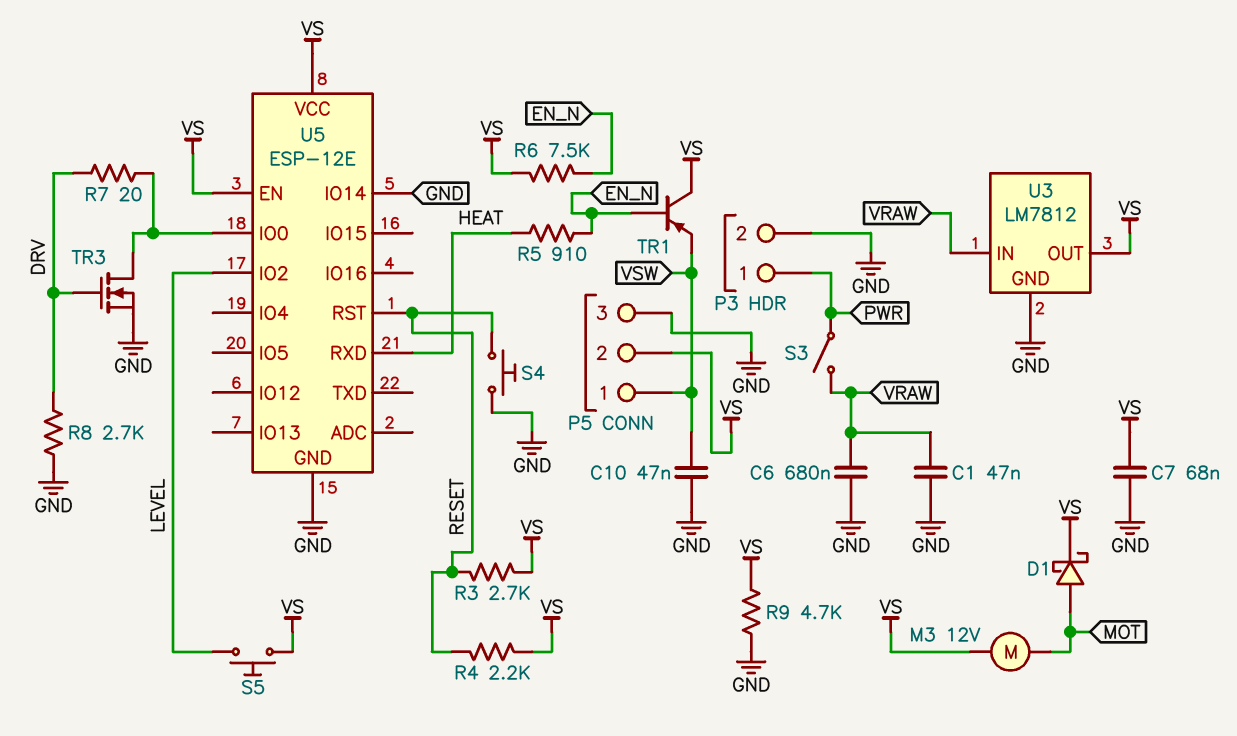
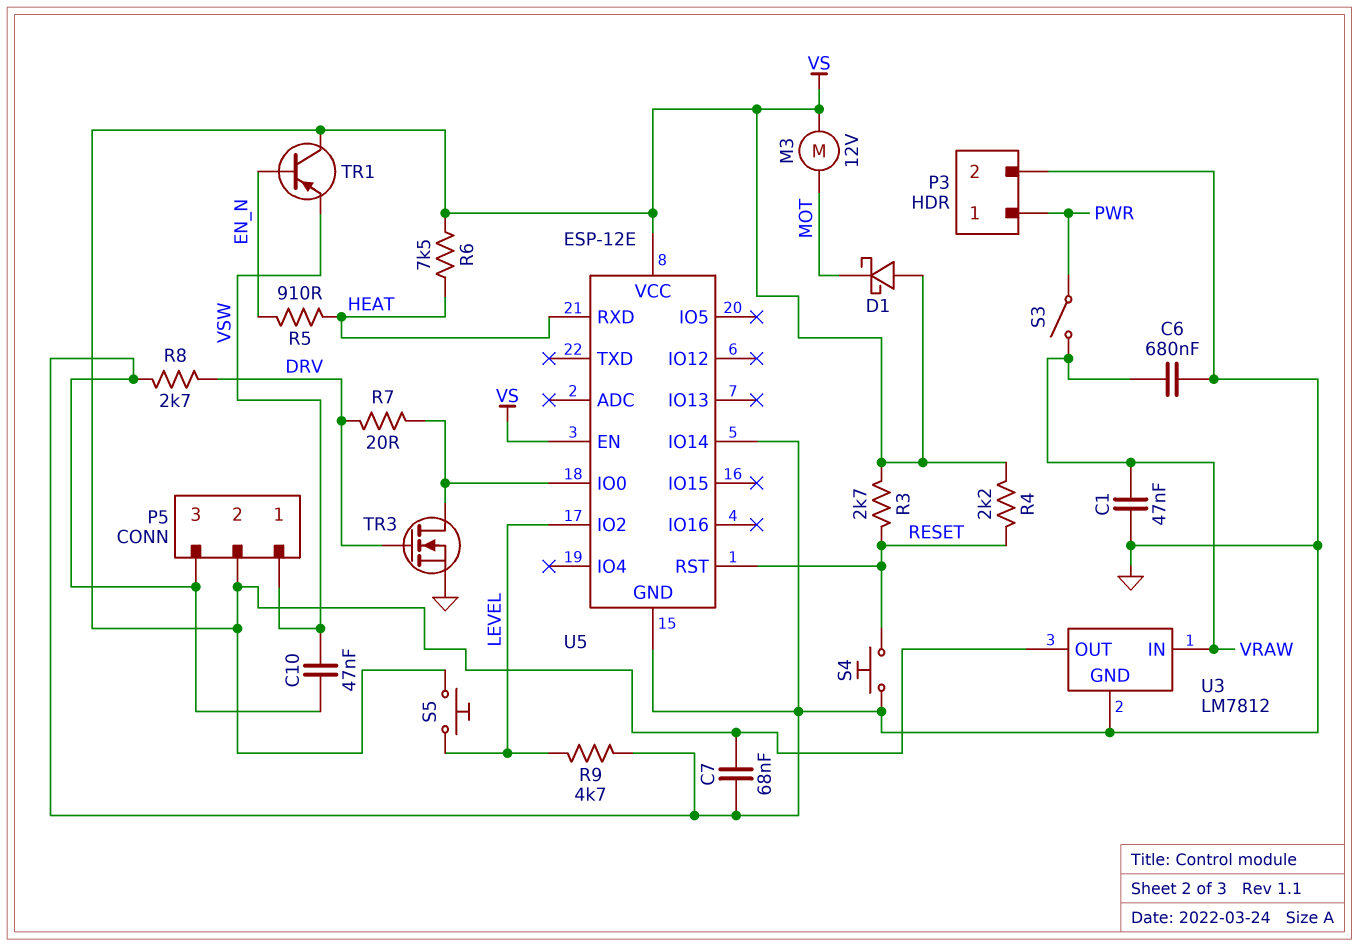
D1: schottky (A MOT, K VS) -> schottky (A VS, K MOT)
R6: 7.5k (EN_N, VS) -> 7.5k (HEAT, VS)
R9: 4.7k (GND, VS) -> 4.7k (GND, LEVEL)

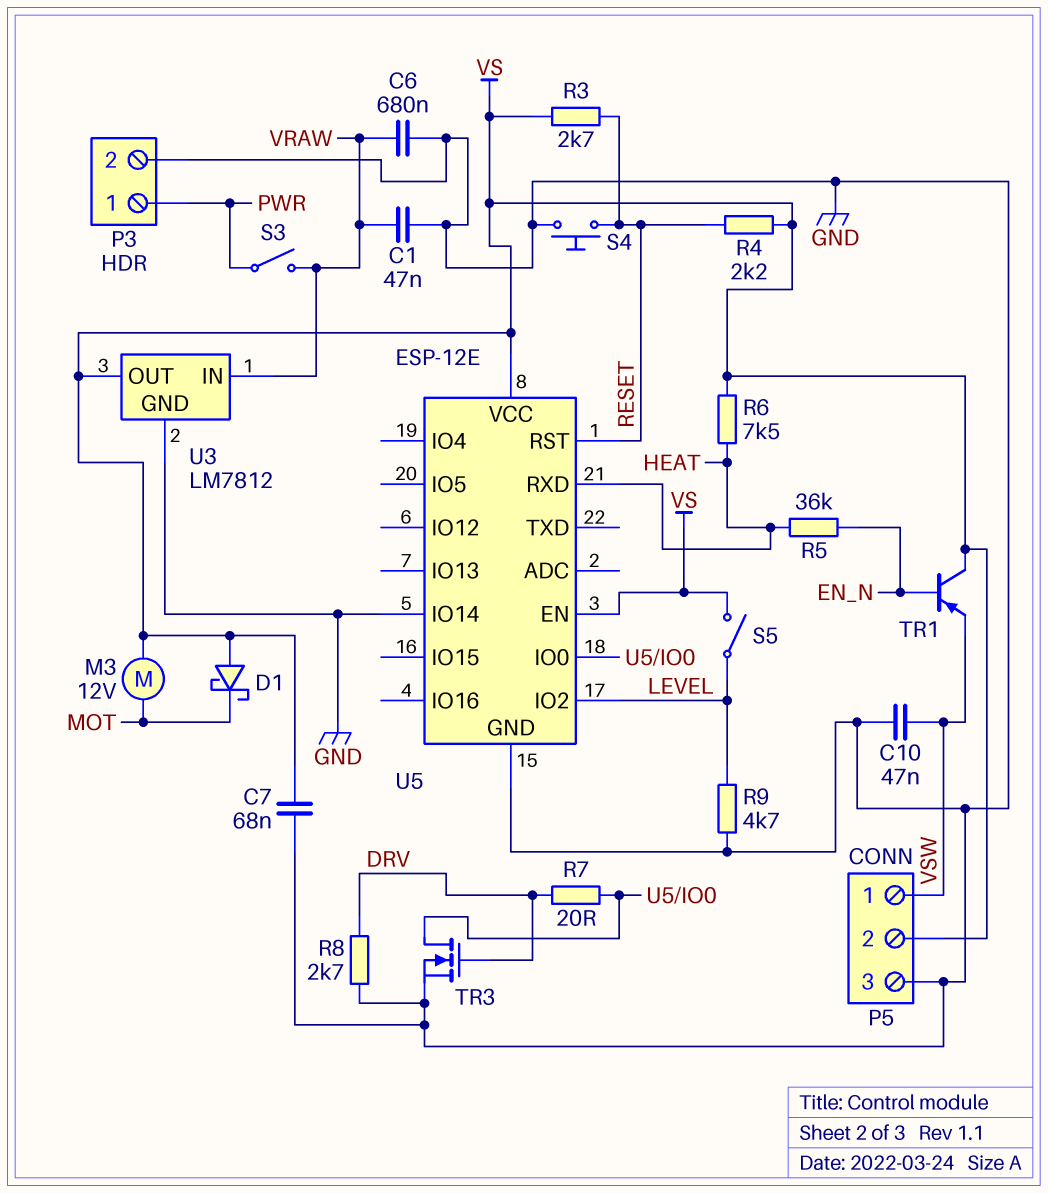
R5: 910 (EN_N, HEAT) -> 36k (EN_N, HEAT)
S5: button (LEVEL, VS) -> switch (LEVEL, VS)

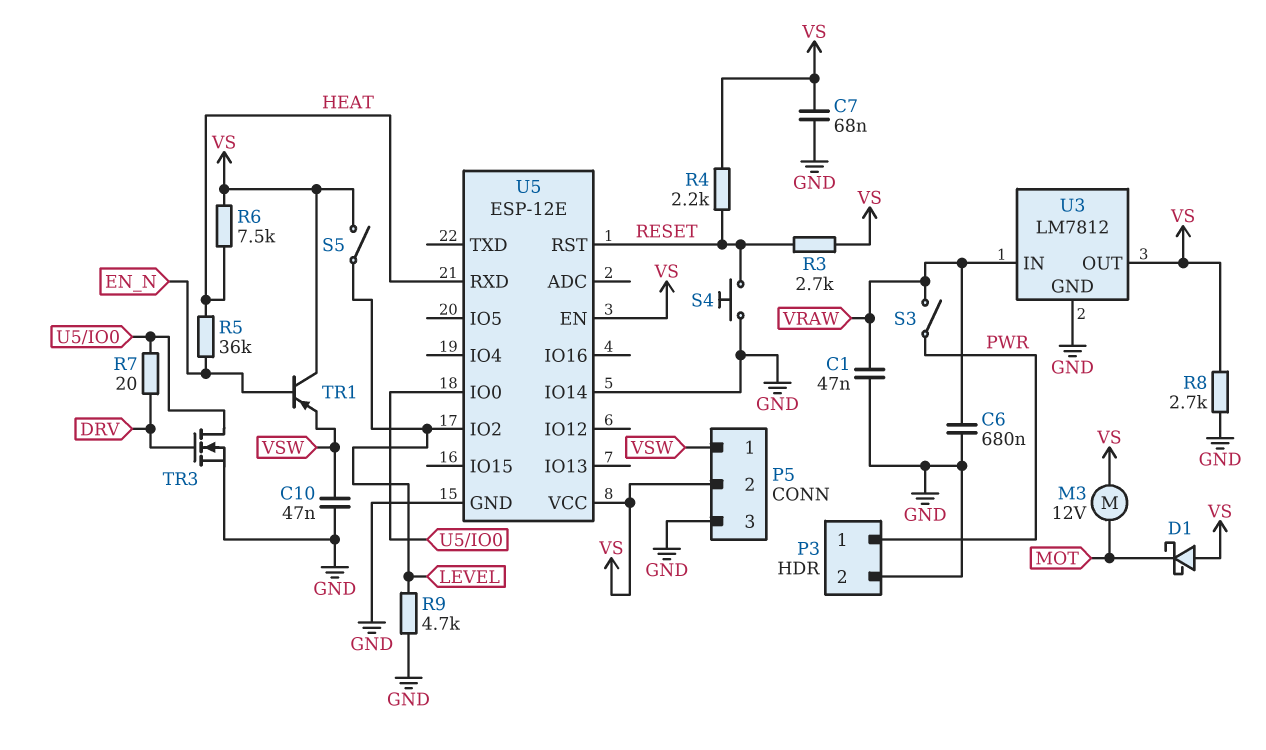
R8: 2.7k (DRV, GND) -> 2.7k (GND, VS)

